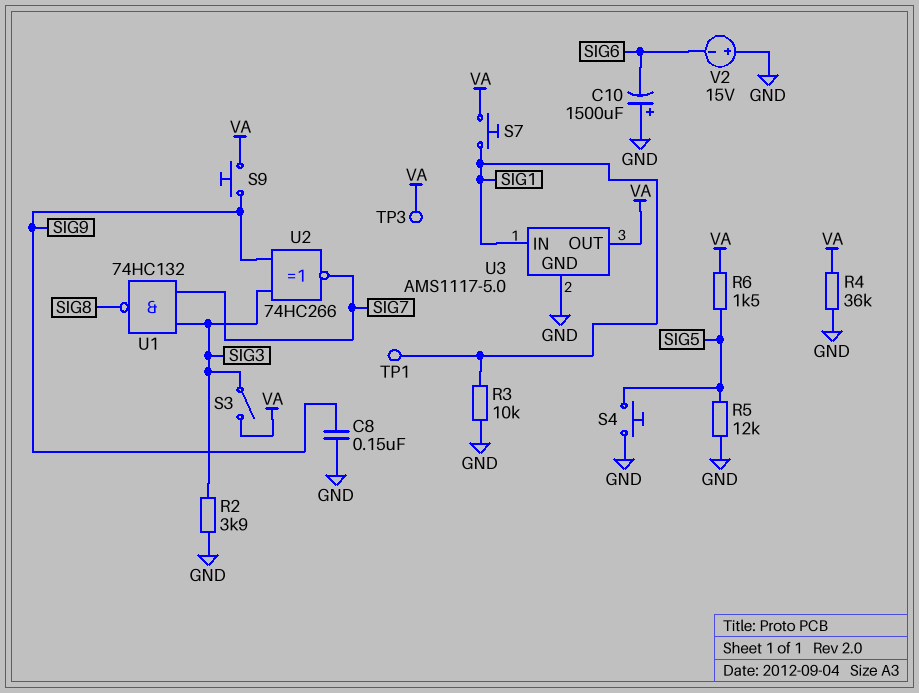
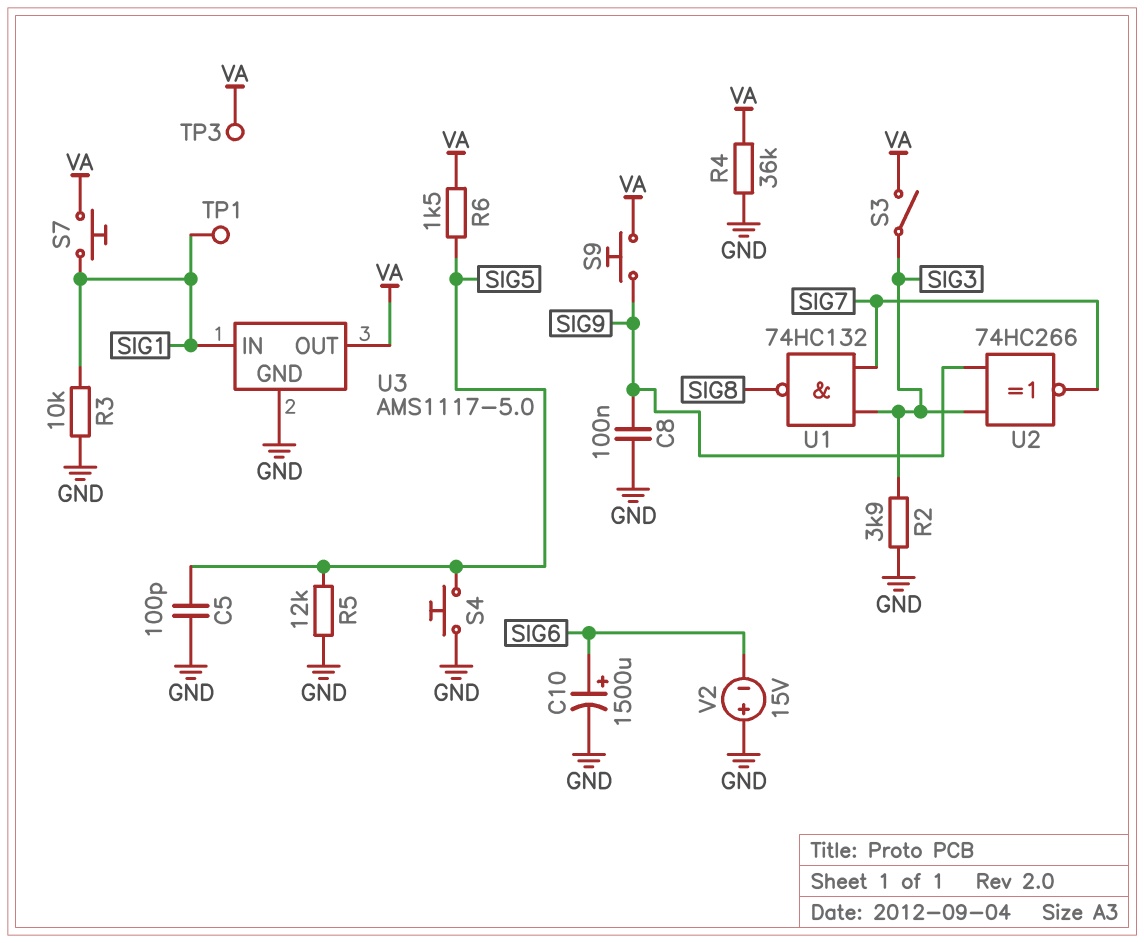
C5: none -> 100pF (GND, SIG5)
C8: 150nF (GND, SIG9) -> 100nF (GND, SIG9)
C10: 1500uF (plus GND, minus SIG6) -> 1500uF (plus SIG6, minus GND)

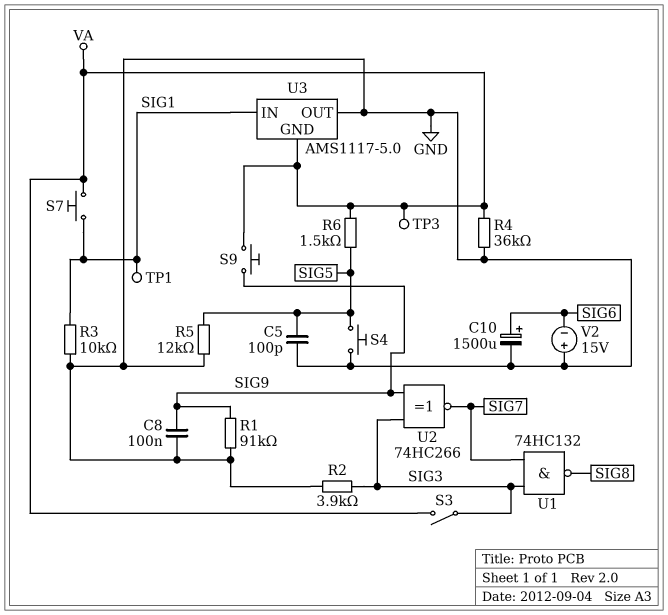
R1: none -> 91k (GND, SIG9)
U3 pin GND: GND -> VA
U3 pin OUT: VA -> GND

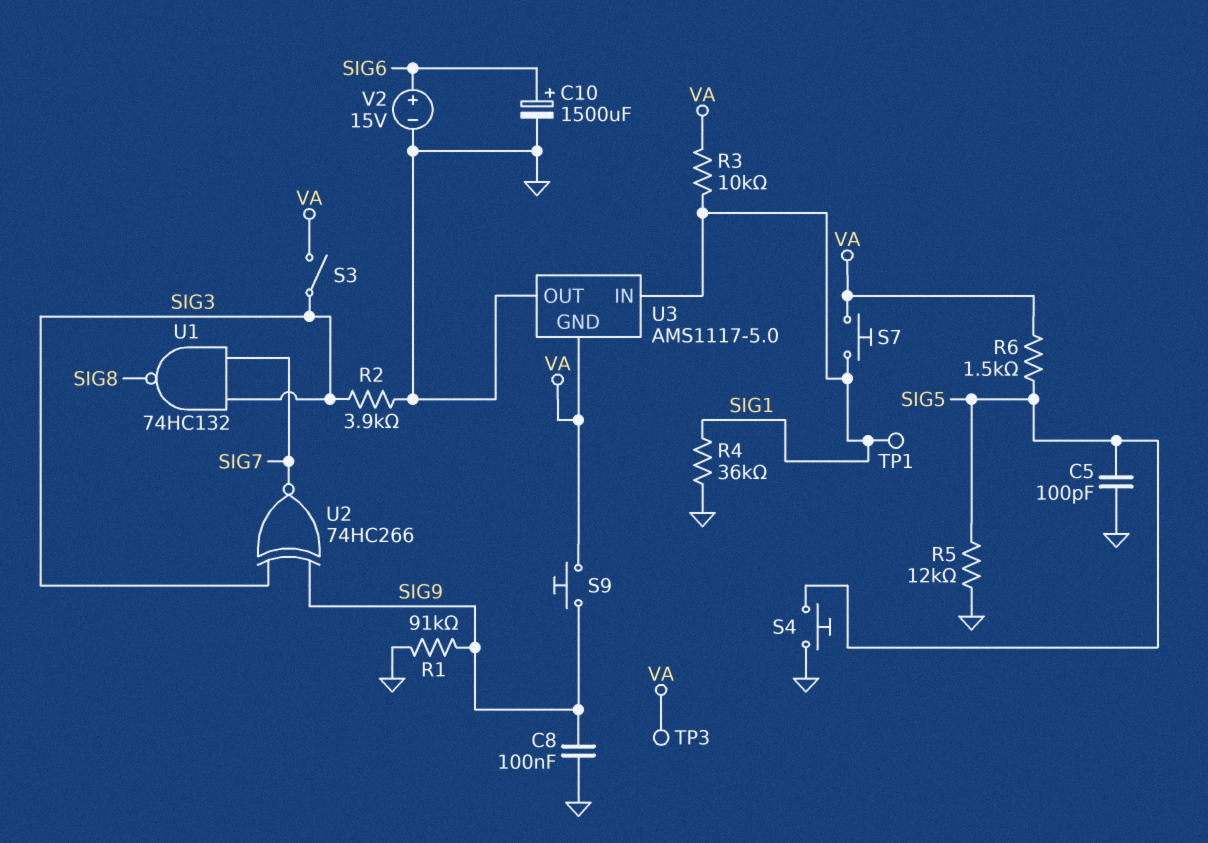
R3: 10k (GND, SIG1) -> 10k (SIG1, VA)
R4: 36k (GND, VA) -> 36k (GND, SIG1)
V2: 15V (plus GND, minus SIG6) -> 15V (plus SIG6, minus GND)

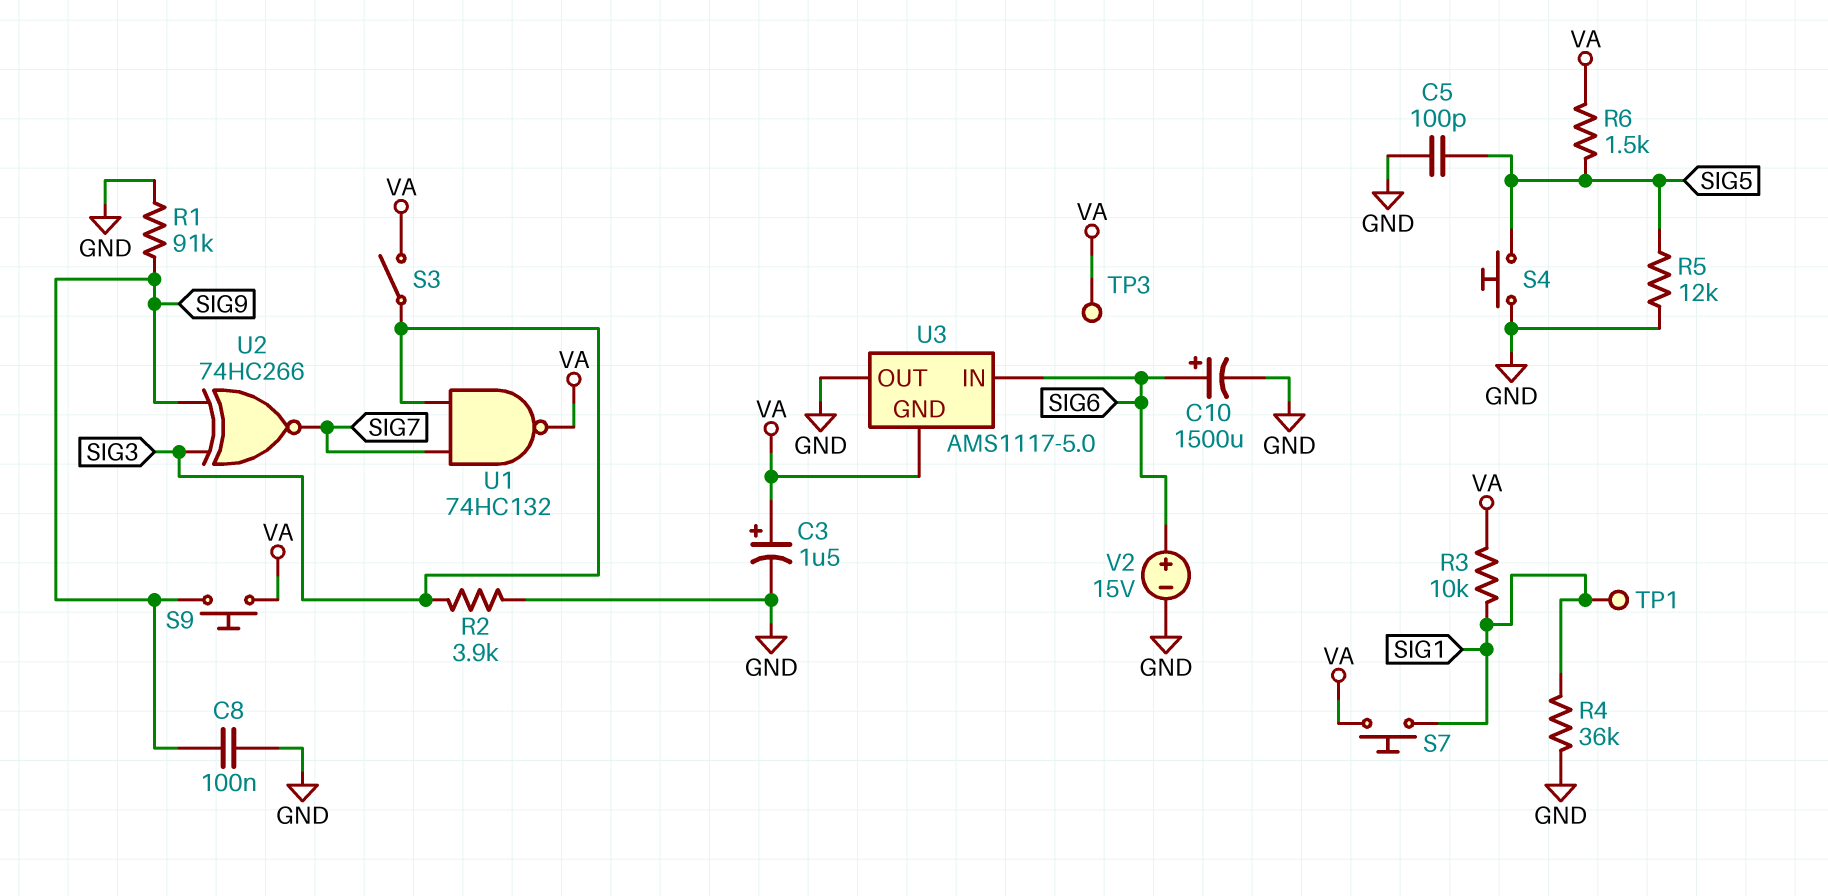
C3: none -> 1.5uF (plus VA, minus GND)
U1: NAND 74HC132 (in SIG3, in SIG7, out SIG8) -> NAND 74HC132 (in SIG3, in SIG7, out VA)
U3 pin IN: SIG1 -> SIG6

